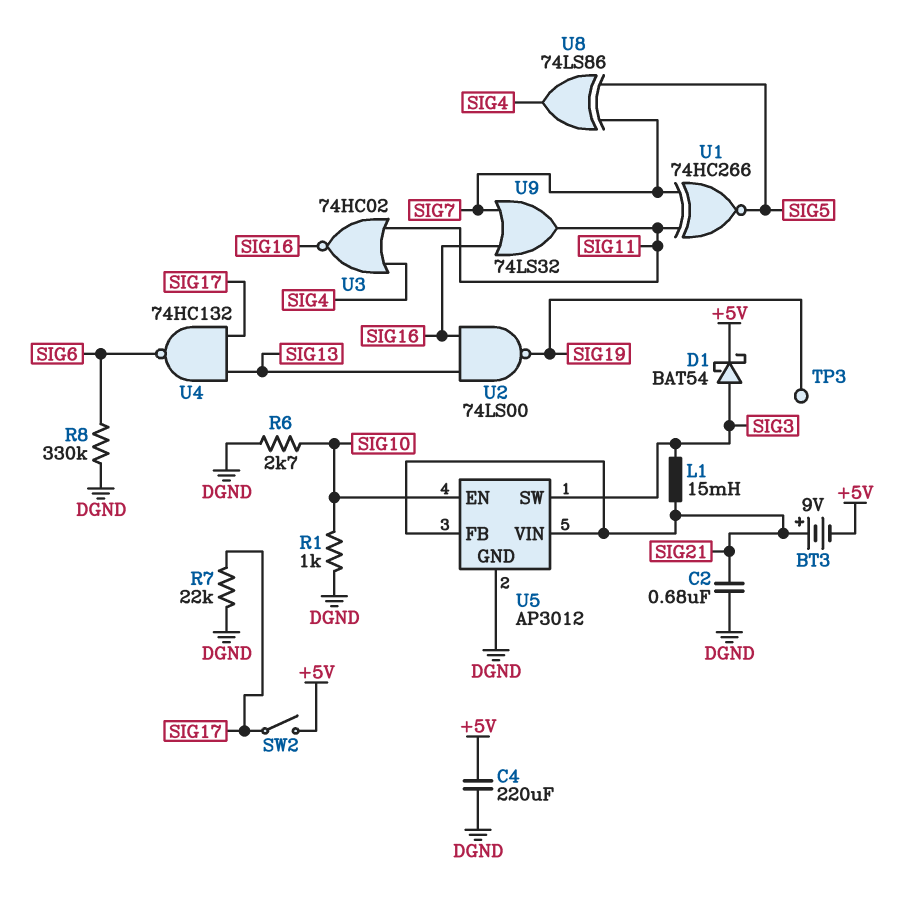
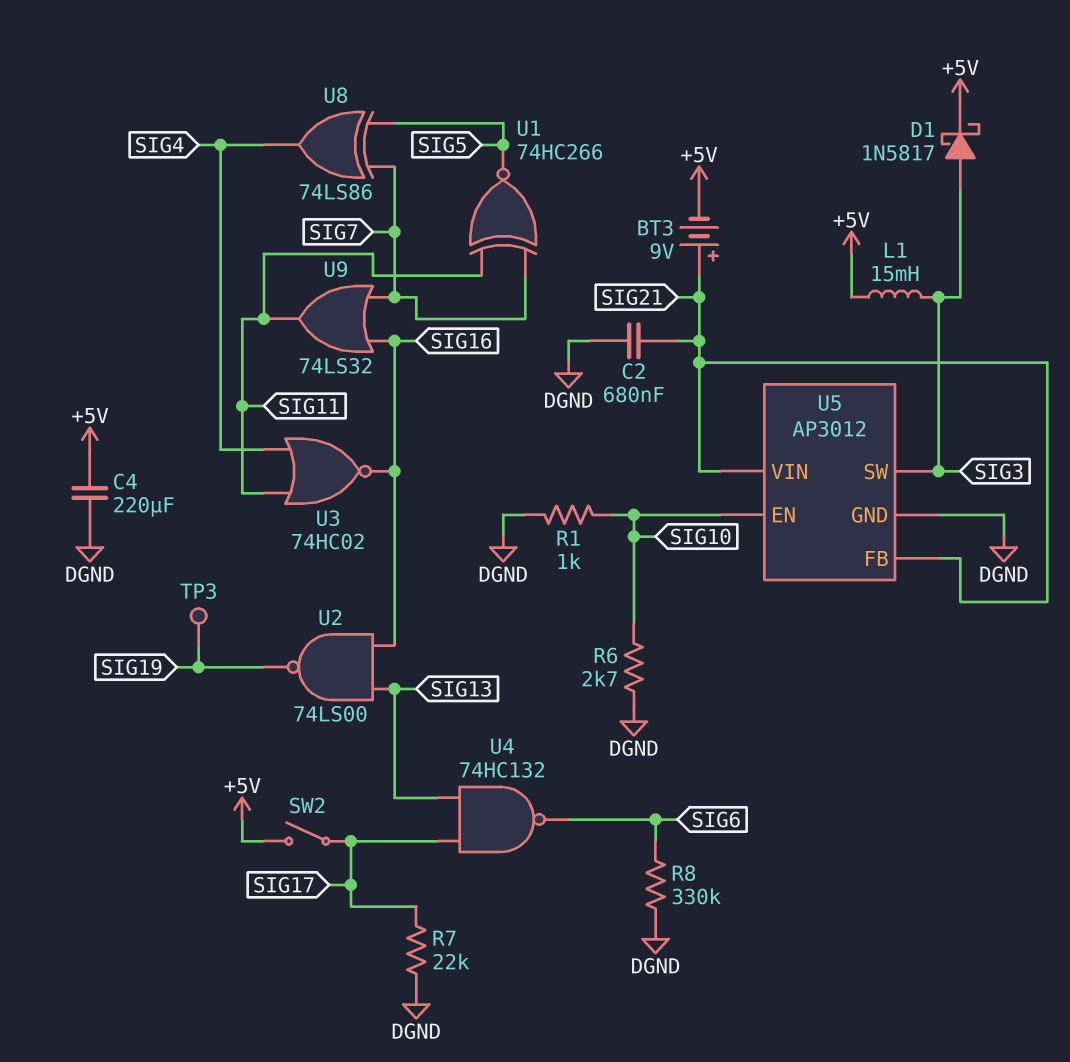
D1: schottky BAT54 (A SIG3, K +5V) -> schottky 1N5817 (A SIG3, K +5V)
L1: 15mH (SIG3, SIG21) -> 15mH (+5V, SIG3)

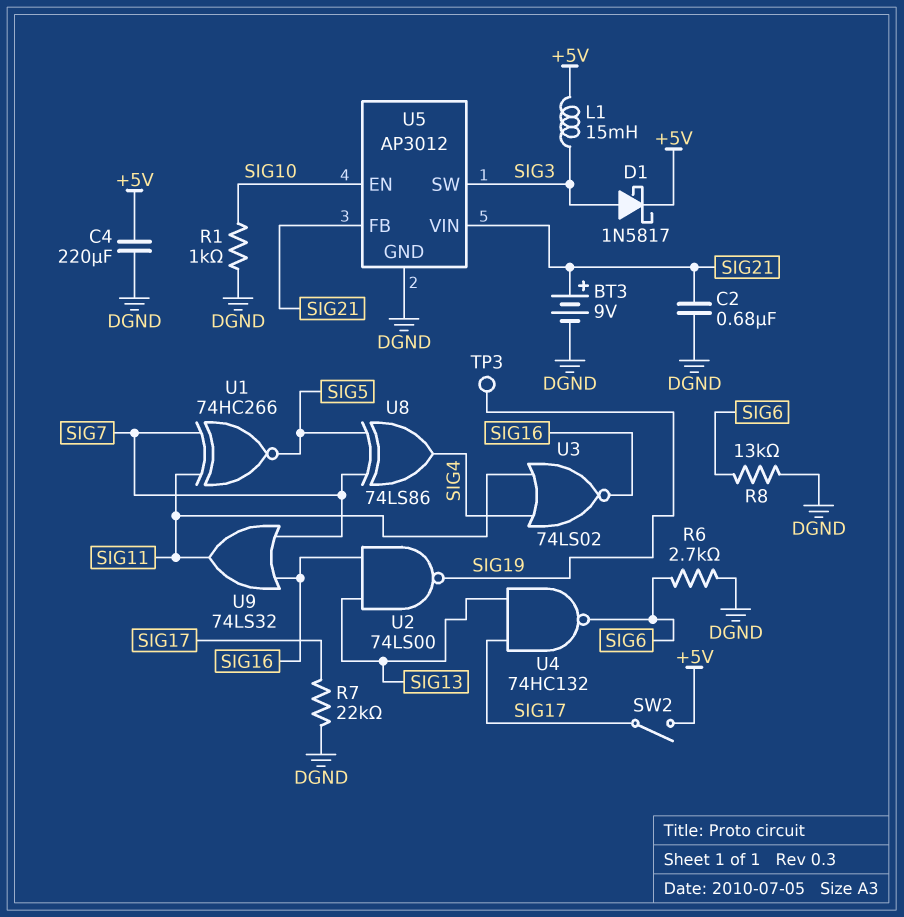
BT3: 9V (plus SIG21, minus +5V) -> 9V (plus SIG21, minus DGND)
R6: 2.7k (DGND, SIG10) -> 2.7k (DGND, SIG6)
R8: 330k (DGND, SIG6) -> 13k (DGND, SIG6)
U3: NOR 74HC02 (in SIG4, in SIG11, out SIG16) -> NOR 74LS02 (in SIG4, in SIG11, out SIG16)

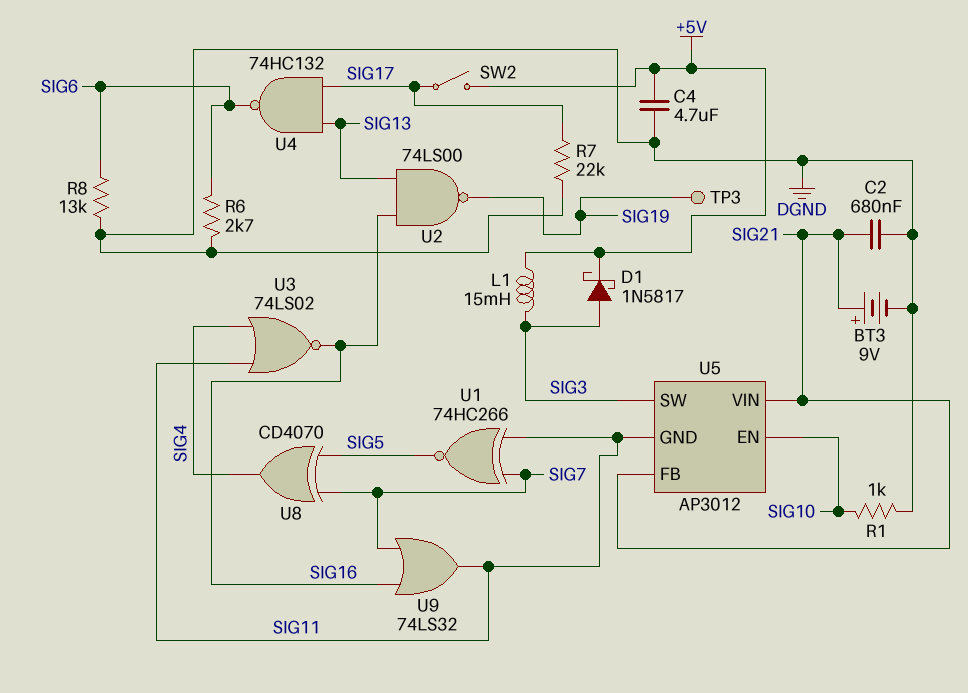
C4: 220uF (+5V, DGND) -> 4.7uF (+5V, DGND)
U5 pin GND: DGND -> SIG11
U8: XOR 74LS86 (in SIG5, in SIG7, out SIG4) -> XOR CD4070 (in SIG5, in SIG7, out SIG4)

